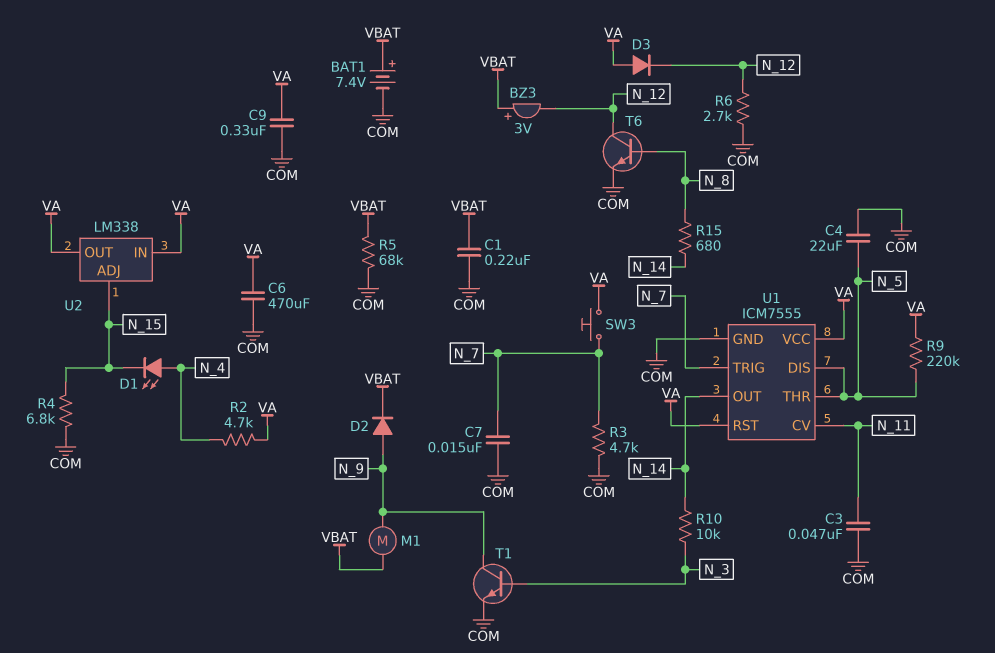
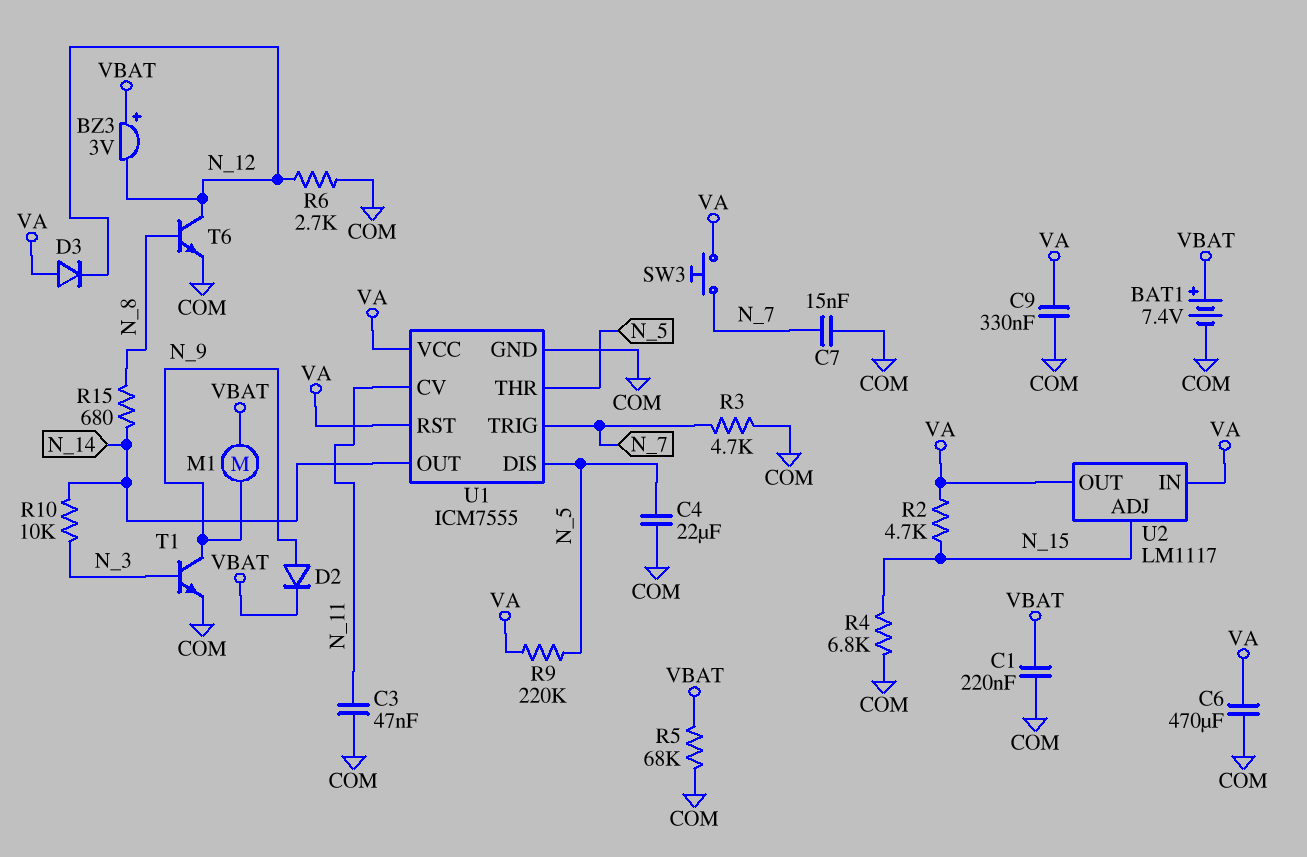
D1: LED (A N_4, K N_15) -> none
R2: 4.7k (N_4, VA) -> 4.7k (N_15, VA)
U2: LM338 -> LM1117

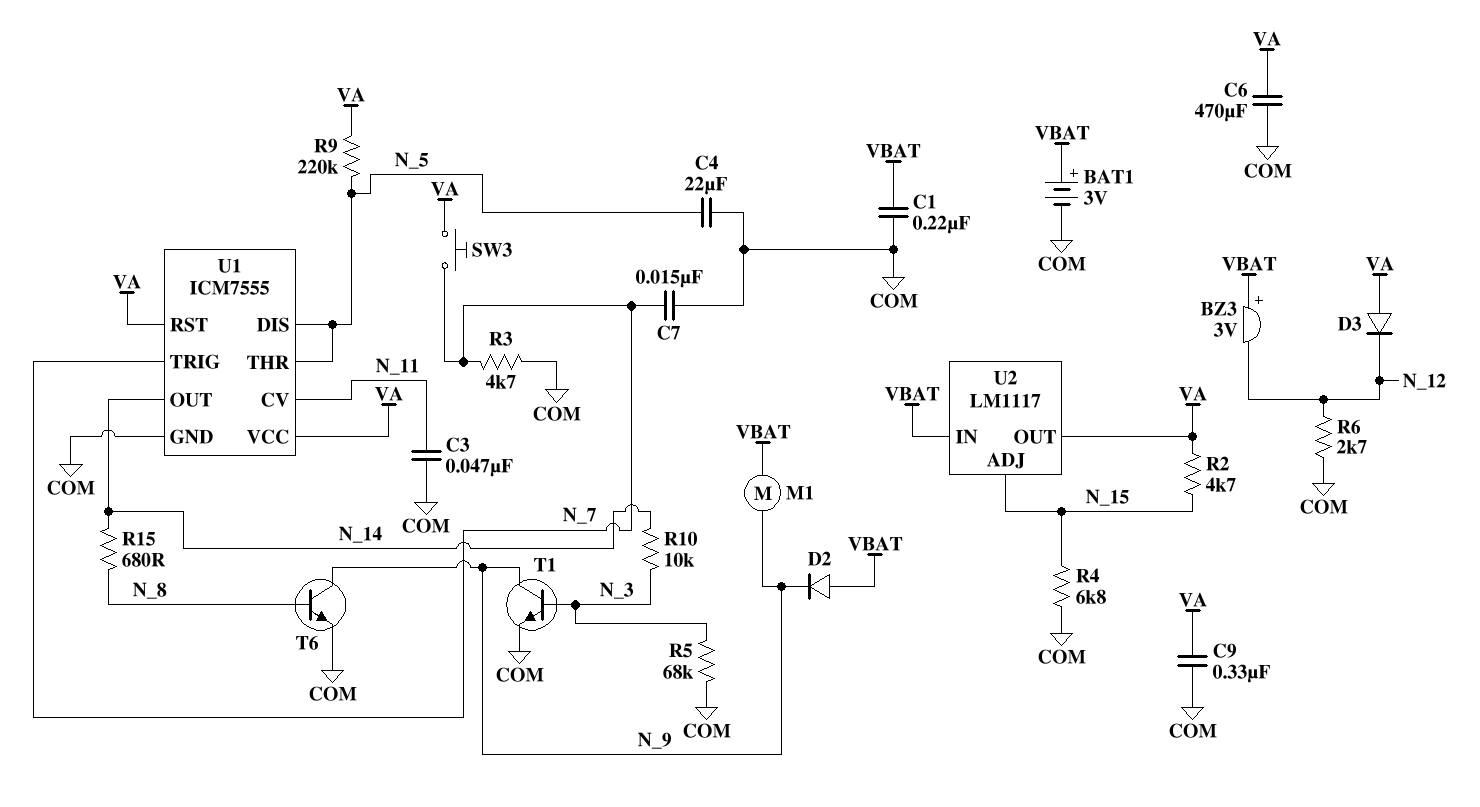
BAT1: 7.4V (plus VBAT, minus COM) -> 3V (plus VBAT, minus COM)
D2: diode (A N_9, K VBAT) -> diode (A VBAT, K N_9)
R5: 68k (COM, VBAT) -> 68k (COM, N_3)
T6: NPN (B N_8, C N_12, E COM) -> NPN (B N_8, C N_9, E COM)
U2 pin IN: VA -> VBAT

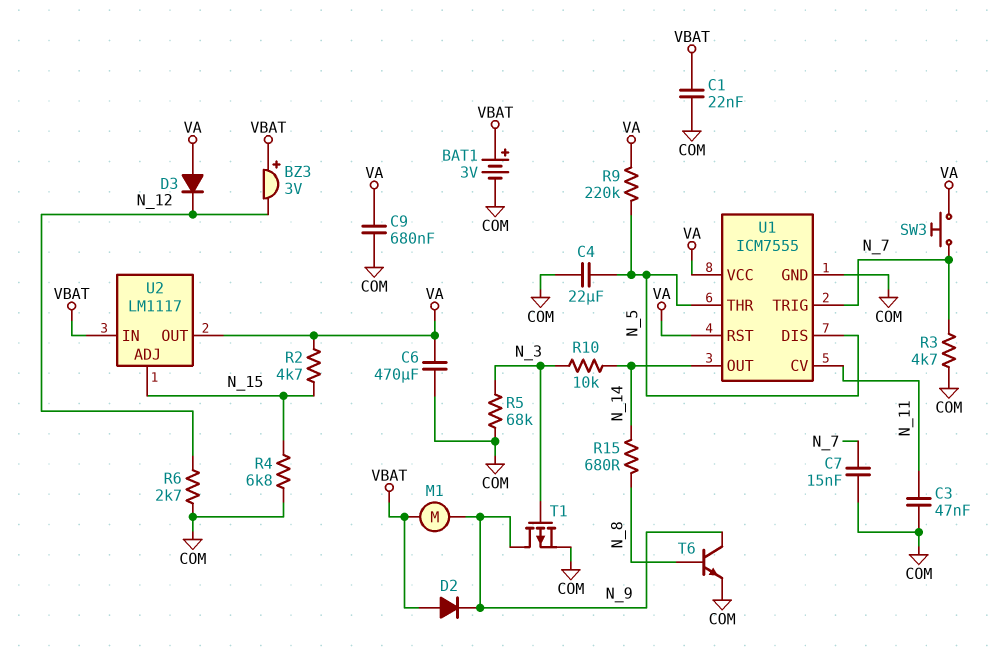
C1: 220nF (COM, VBAT) -> 22nF (COM, VBAT)
C9: 330nF (COM, VA) -> 680nF (COM, VA)
T1: NPN (B N_3, C N_9, E COM) -> PMOS (G N_3, D N_9, S COM)

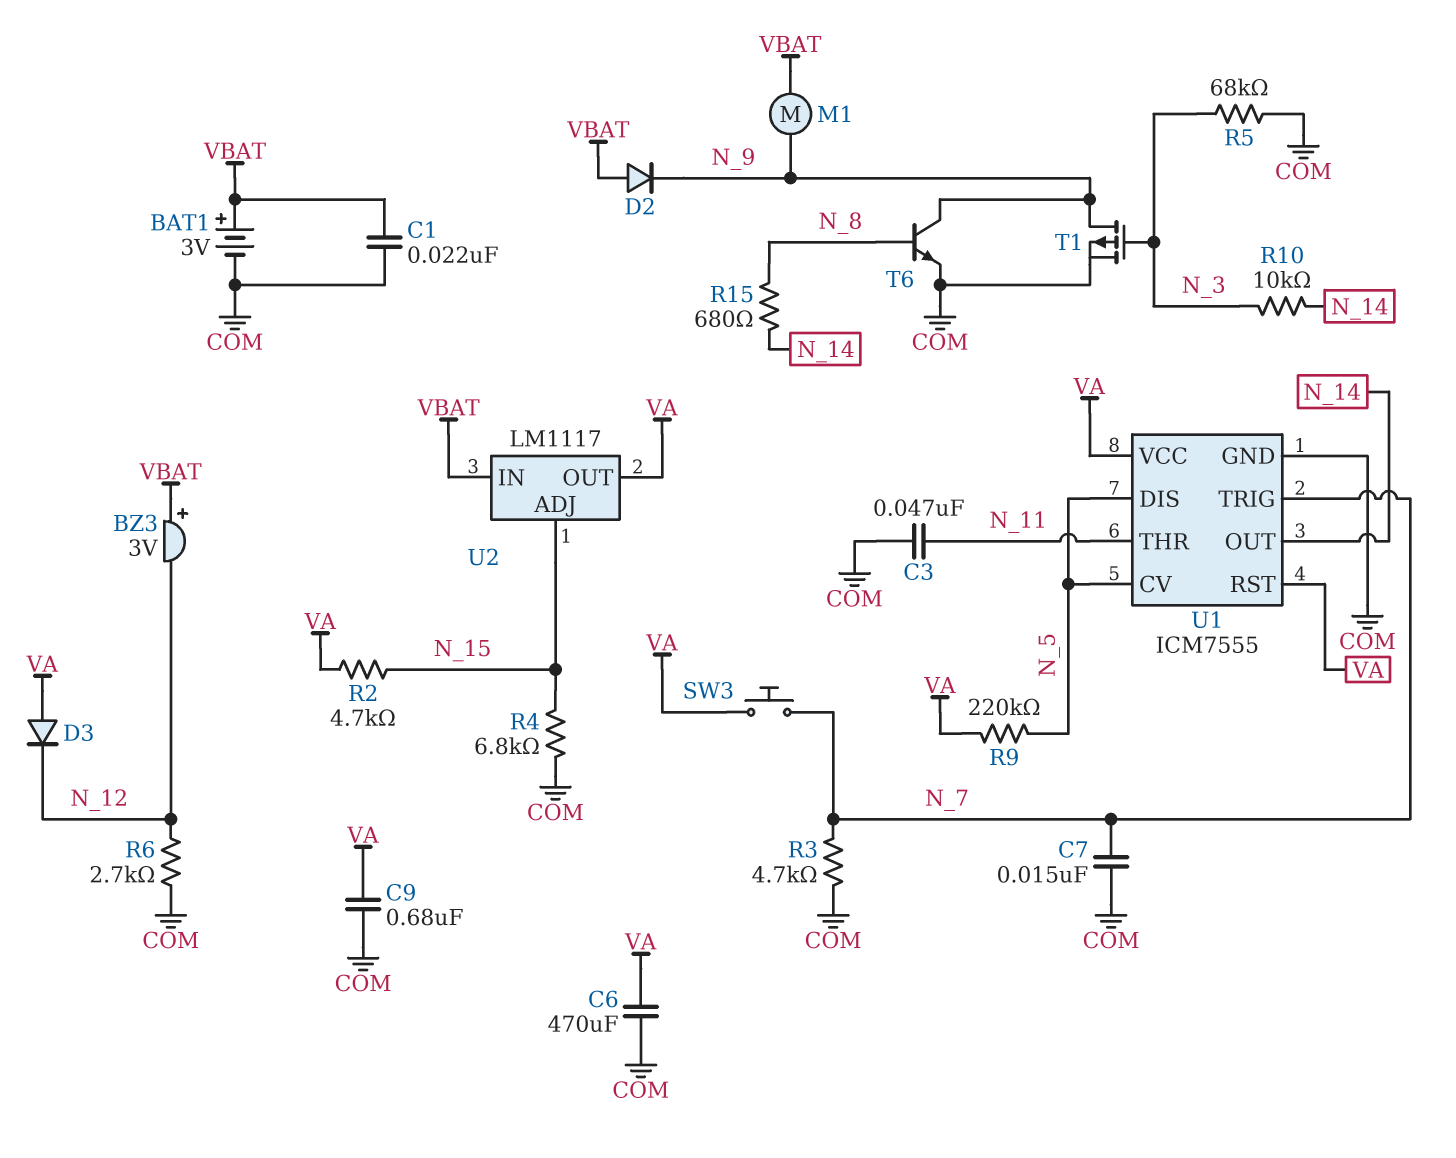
C4: 22uF (COM, N_5) -> none
U1 pin CV: N_11 -> N_5
U1 pin THR: N_5 -> N_11

